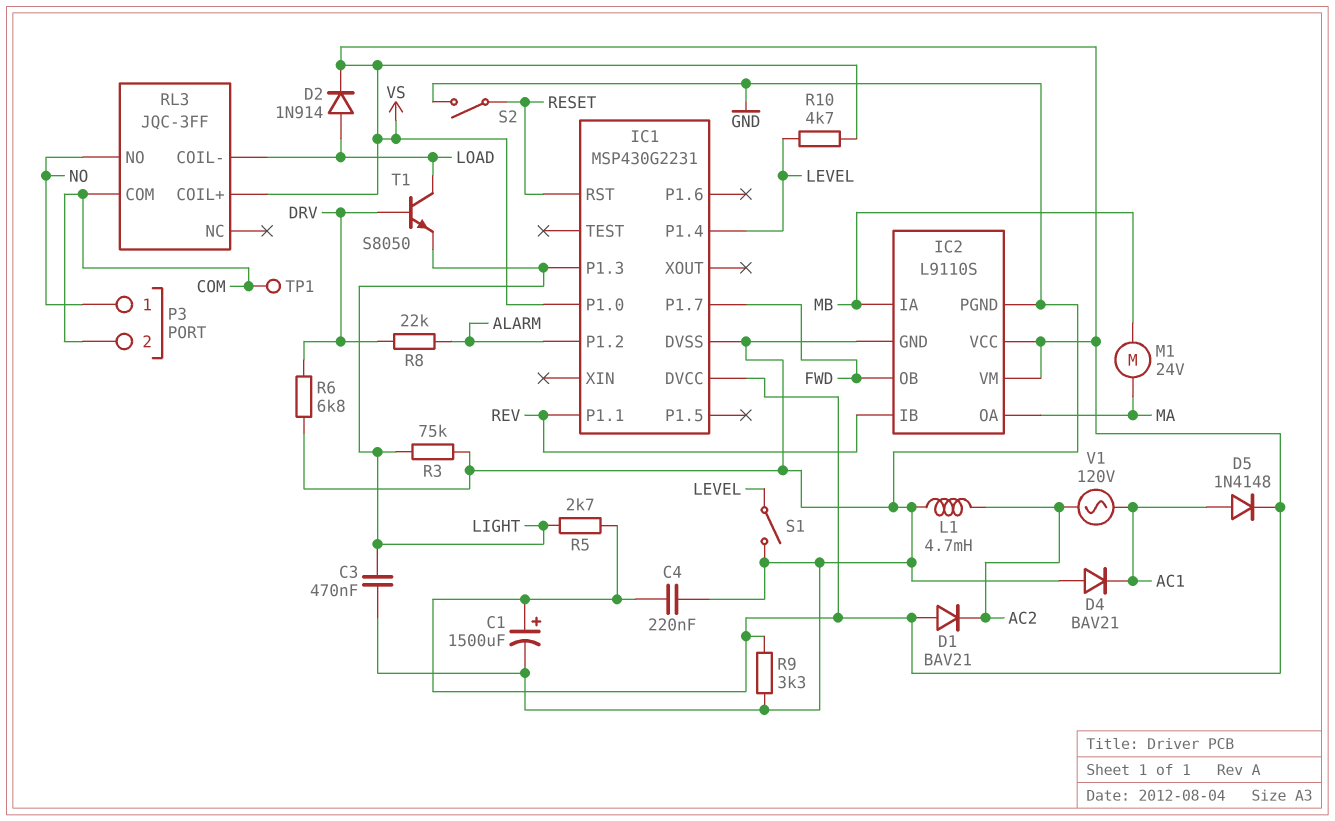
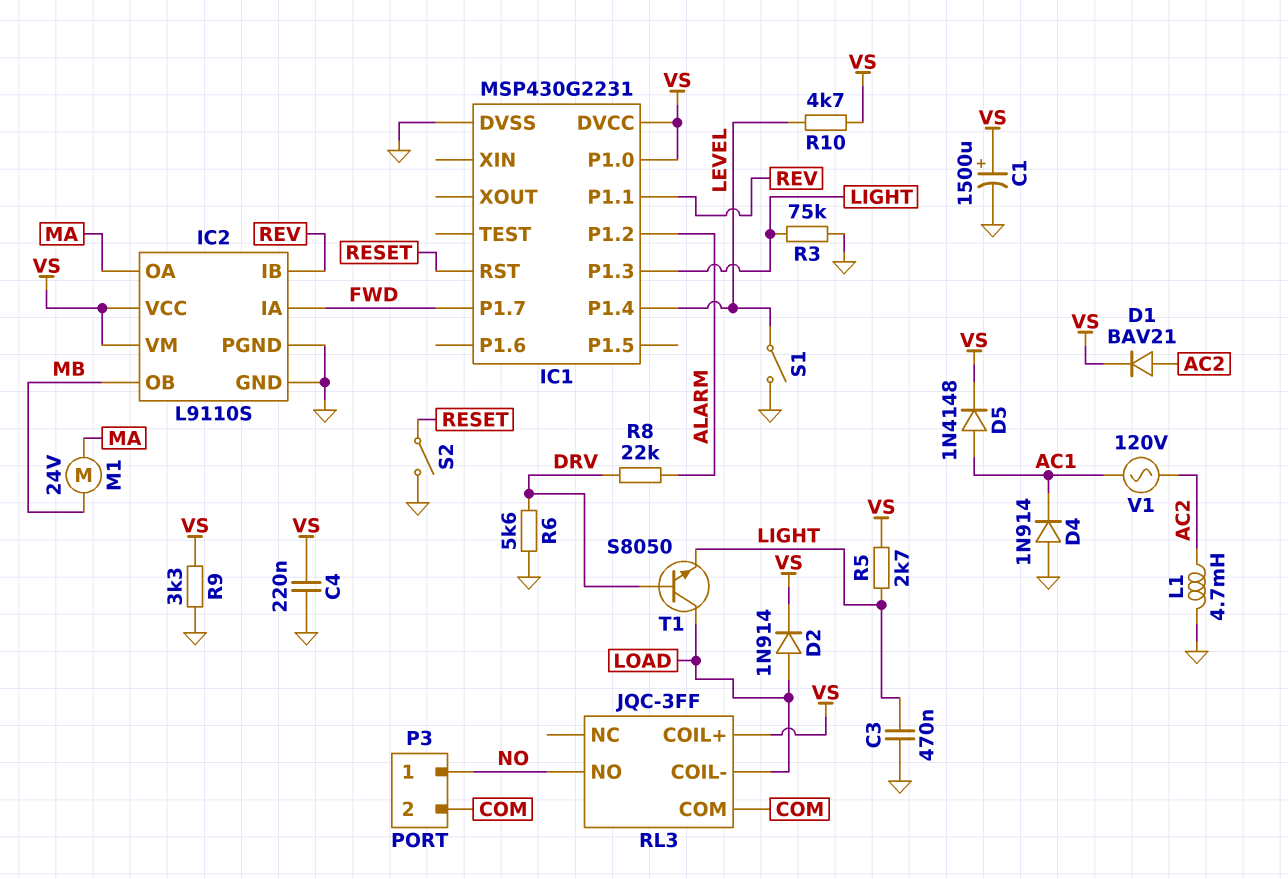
D1: diode BAV21 (A VS, K AC2) -> diode BAV21 (A AC2, K VS)
D4: diode BAV21 (A GND, K AC1) -> diode 1N914 (A GND, K AC1)
IC2 pin IA: MB -> FWD
IC2 pin OB: FWD -> MB
R6: 6.8k (DRV, GND) -> 5.6k (DRV, GND)
TP1: test point (COM) -> none

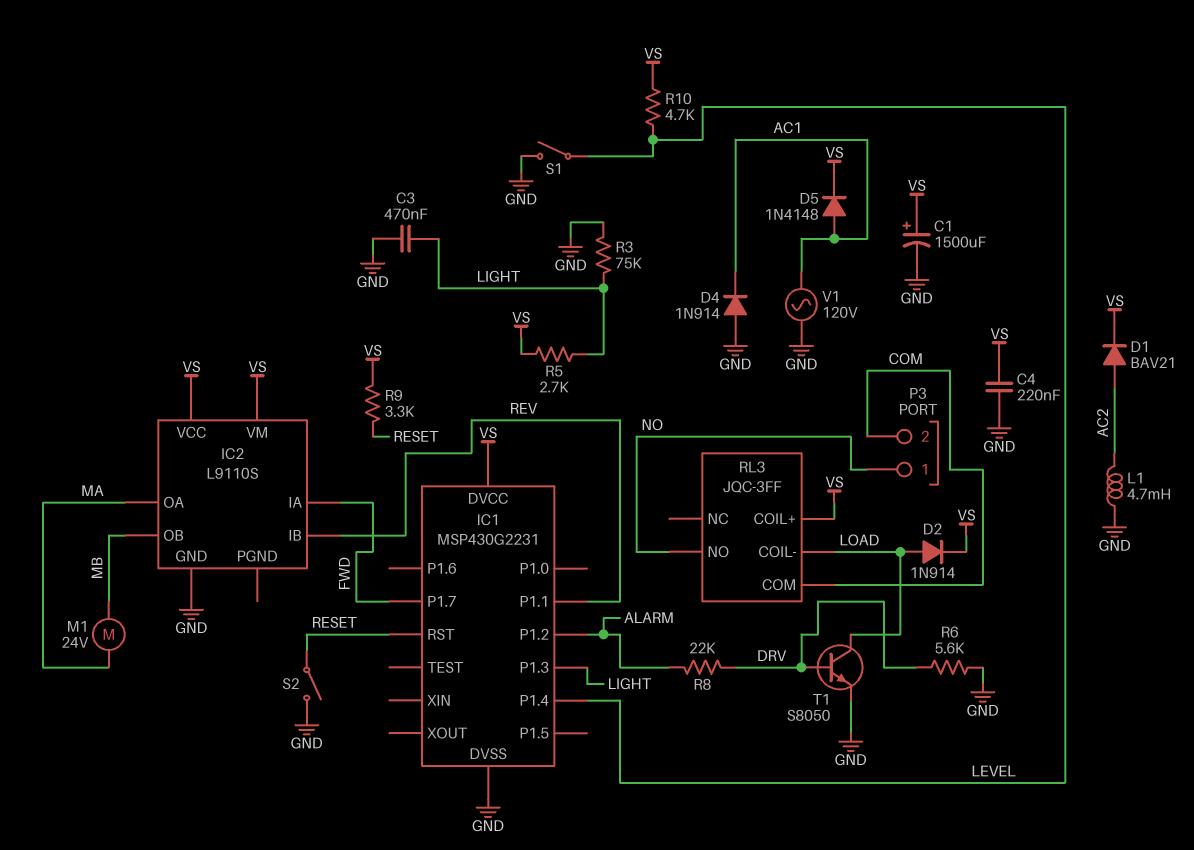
IC1 pin P1.0: VS -> none
IC2 pin PGND: GND -> none
R9: 3.3k (GND, VS) -> 3.3k (RESET, VS)
T1: NPN S8050 (B DRV, C LOAD, E LIGHT) -> NPN S8050 (B DRV, C LOAD, E GND)
V1: AC 120V (AC1, AC2) -> AC 120V (AC1, GND)

